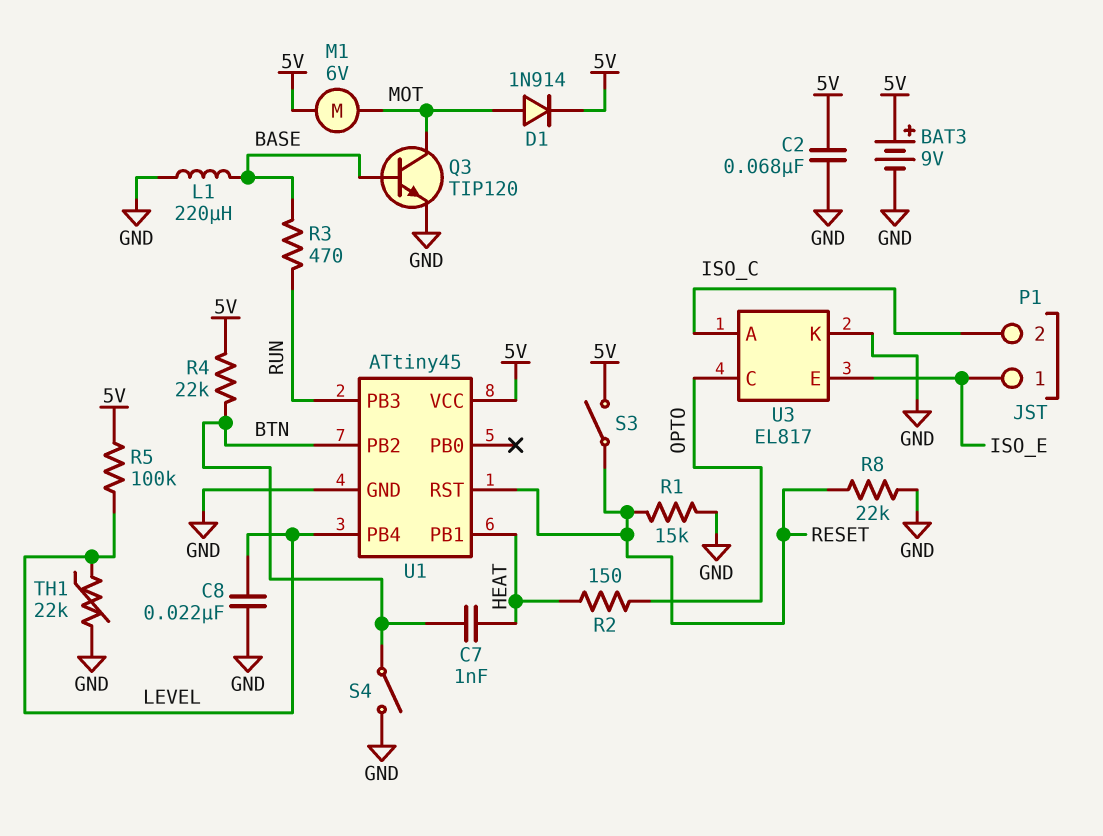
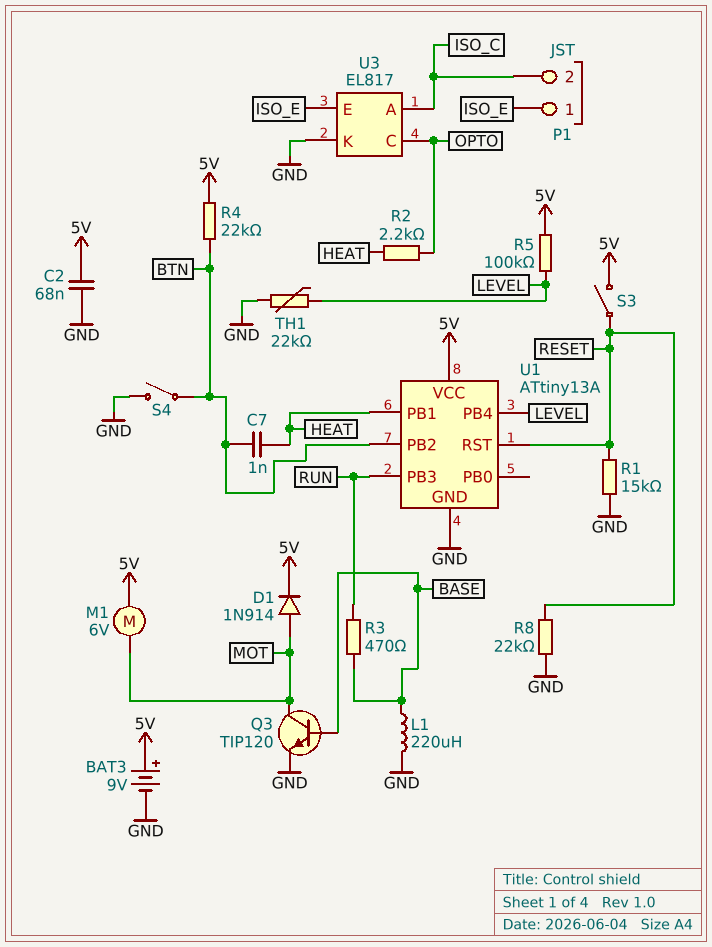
C8: 22nF (GND, LEVEL) -> none
R2: 150 (HEAT, OPTO) -> 2.2k (HEAT, OPTO)
U1: ATtiny45 -> ATtiny13A

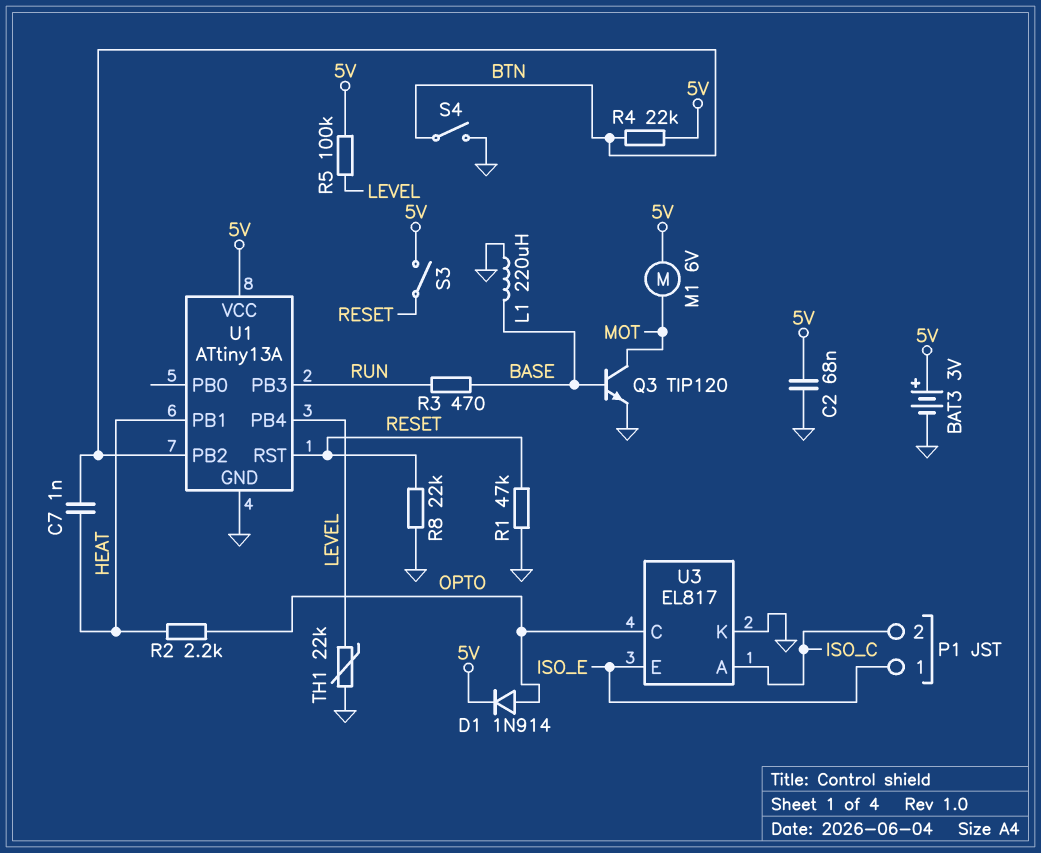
BAT3: 9V (plus 5V, minus GND) -> 3V (plus 5V, minus GND)
D1: diode 1N914 (A MOT, K 5V) -> diode 1N914 (A OPTO, K 5V)
R1: 15k (GND, RESET) -> 47k (GND, RESET)

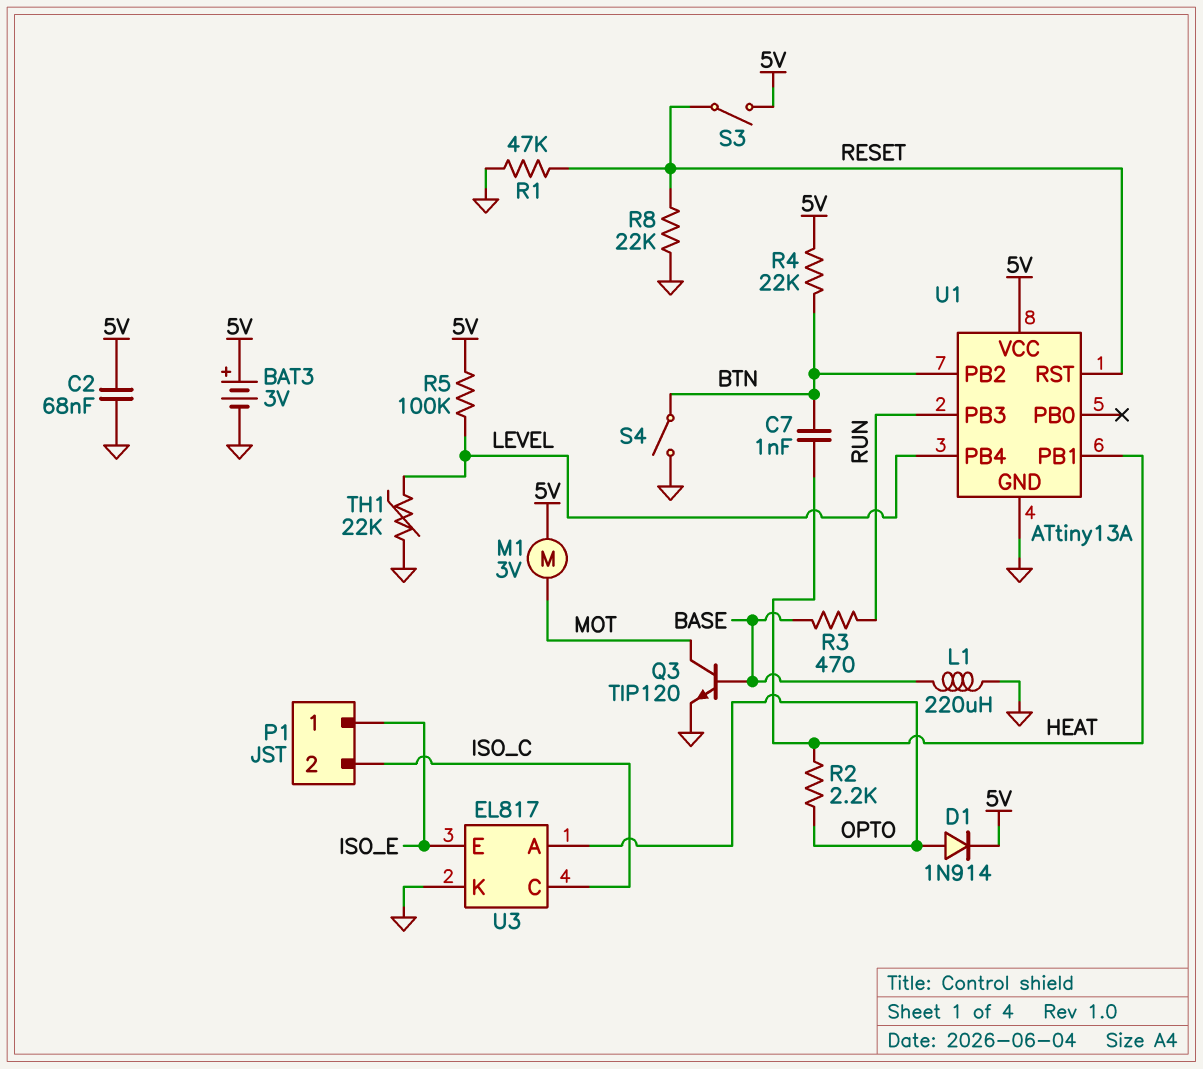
M1: motor 6V (5V, MOT) -> motor 3V (5V, MOT)
U3 pin A: ISO_C -> OPTO
U3 pin C: OPTO -> ISO_C

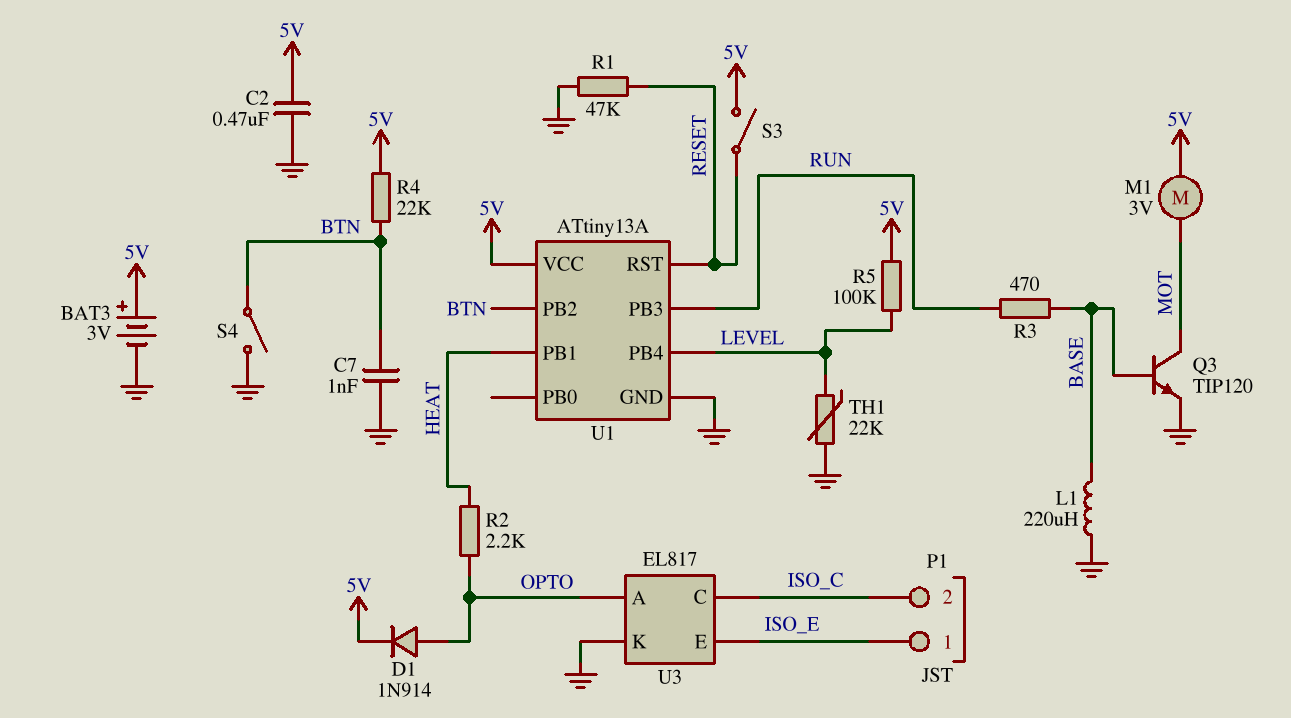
C2: 68nF (5V, GND) -> 470nF (5V, GND)
C7: 1nF (BTN, HEAT) -> 1nF (BTN, GND)
R8: 22k (GND, RESET) -> none

